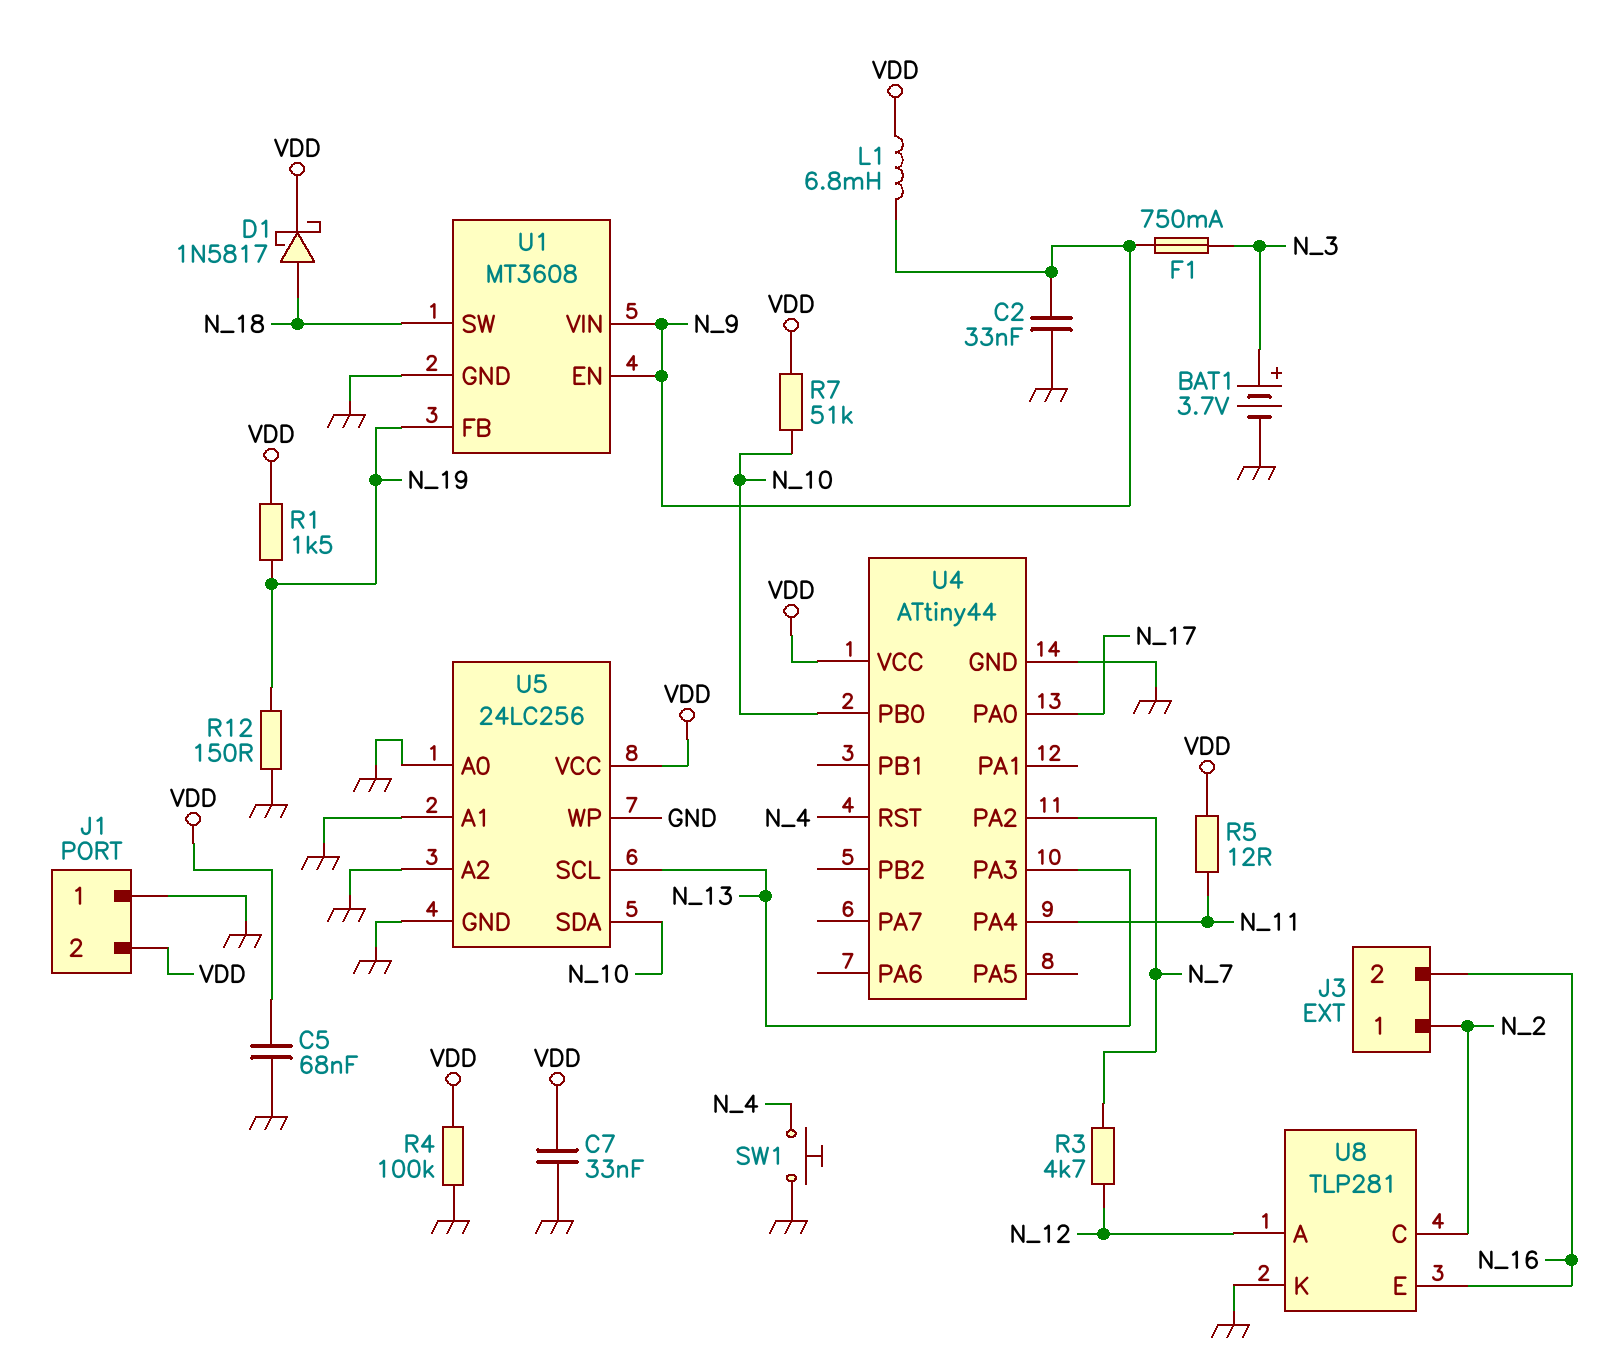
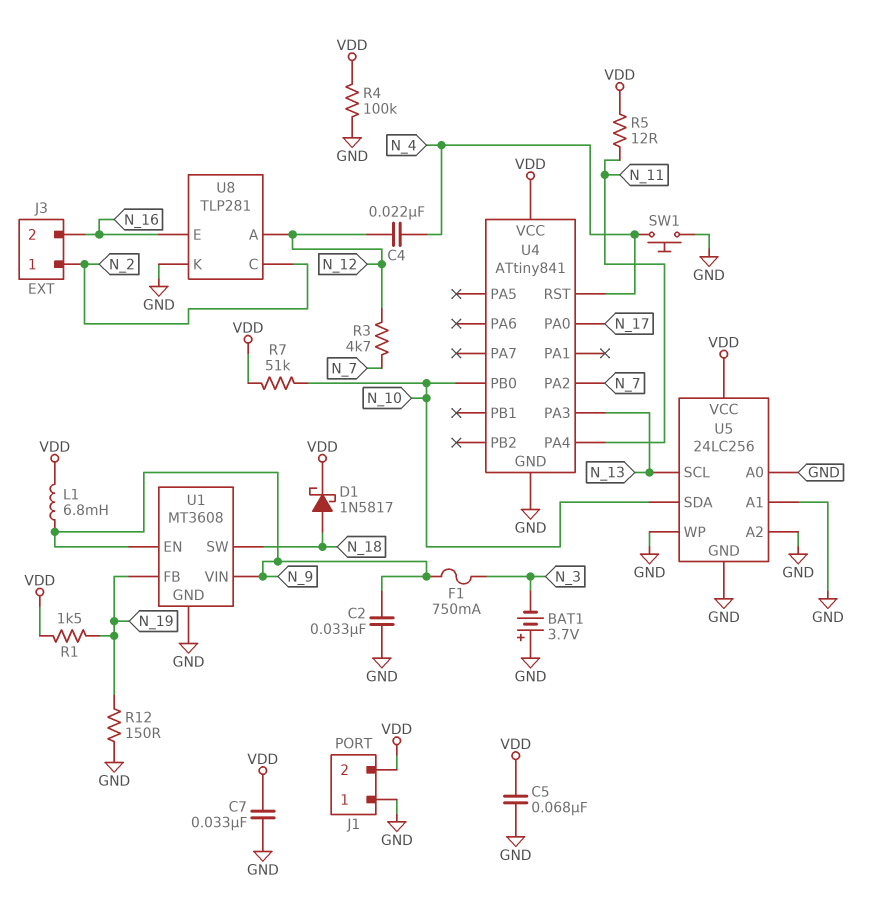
BAT1: 3.7V (plus N_3, minus GND) -> 3.7V (plus GND, minus N_3)
C4: none -> 22nF (N_4, N_12)
U4: ATtiny44 -> ATtiny841

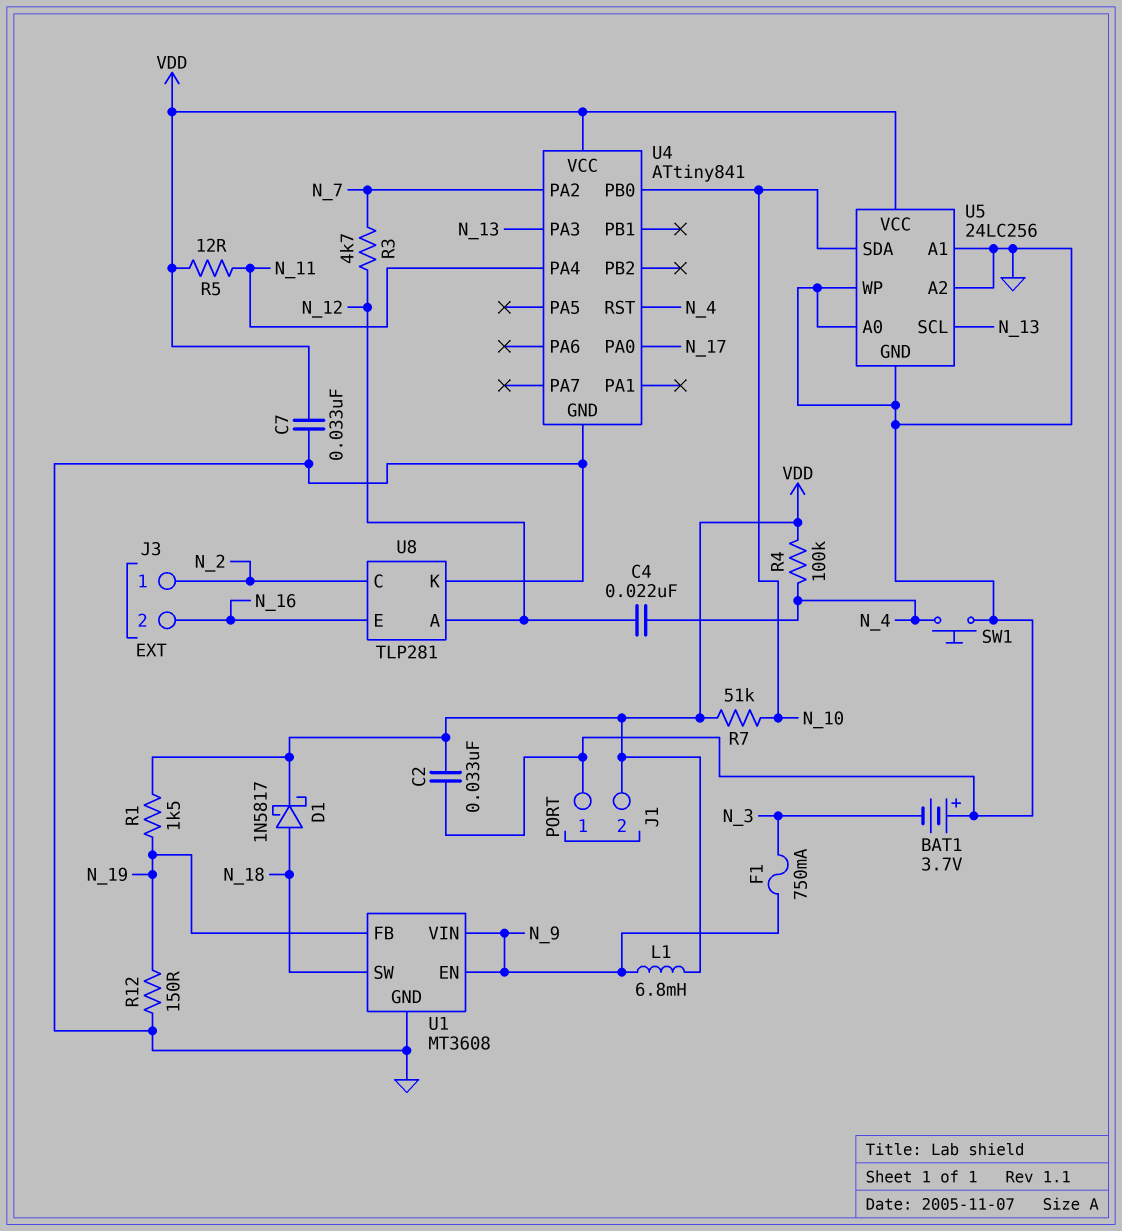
C2: 33nF (GND, N_9) -> 33nF (GND, VDD)
C5: 68nF (GND, VDD) -> none
R4: 100k (GND, VDD) -> 100k (N_4, VDD)

